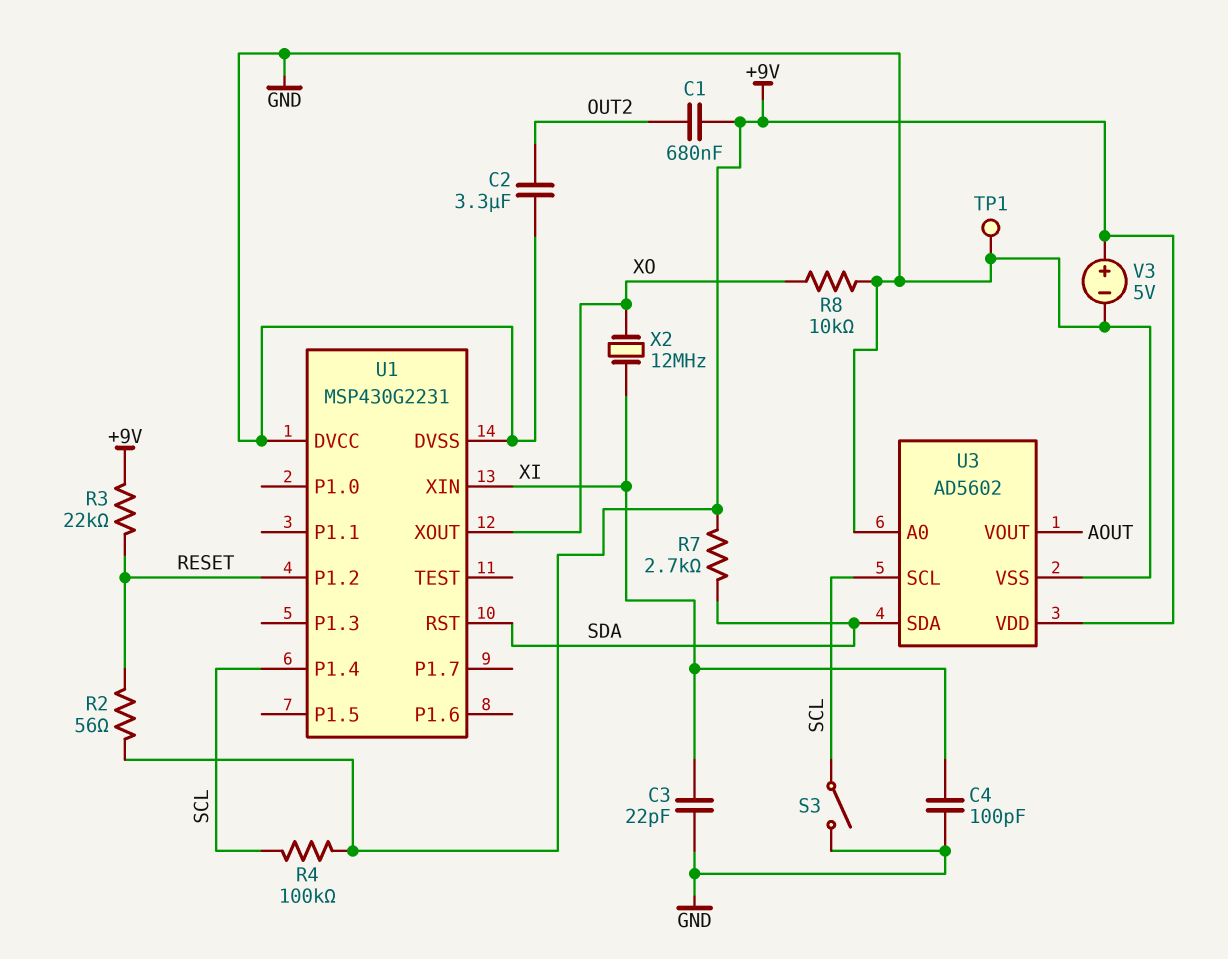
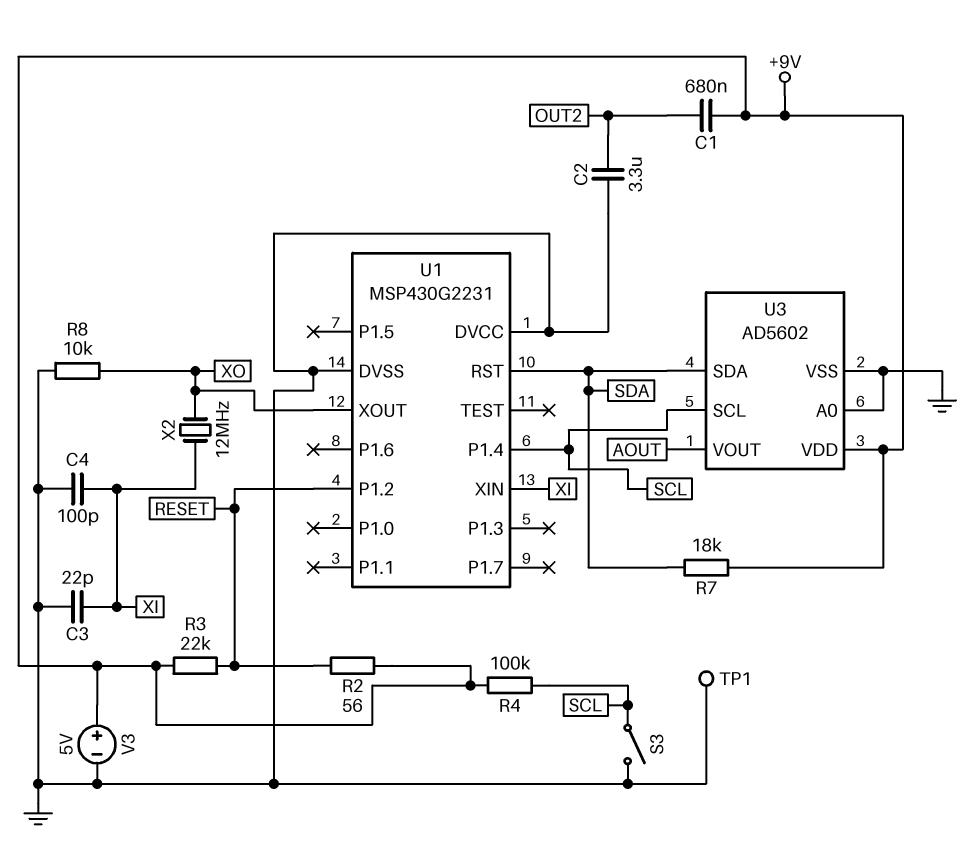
R7: 2.7k (+9V, SDA) -> 18k (+9V, SDA)

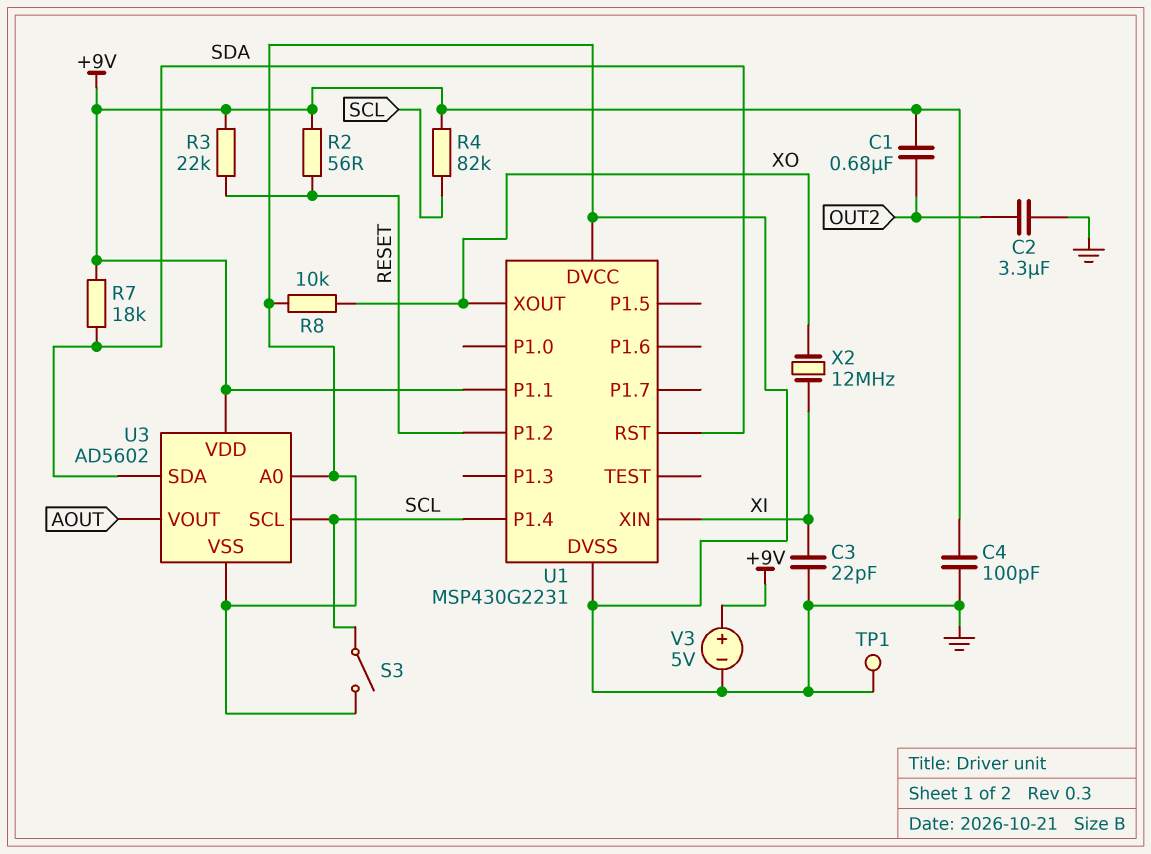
C4: 100pF (GND, XI) -> 100pF (+9V, GND)
R4: 100k (+9V, SCL) -> 82k (+9V, SCL)
U1 pin P1.1: none -> +9V

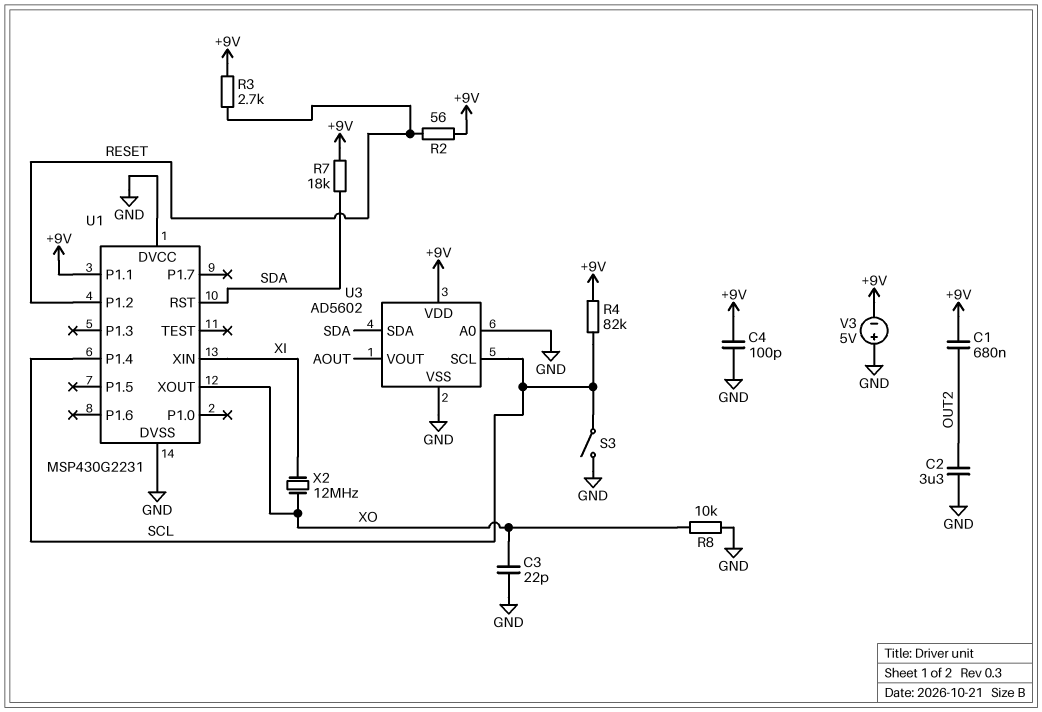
C3: 22pF (GND, XI) -> 22pF (GND, XO)
R3: 22k (+9V, RESET) -> 2.7k (+9V, RESET)
TP1: test point (GND) -> none
V3: 5V (plus +9V, minus GND) -> 5V (plus GND, minus +9V)

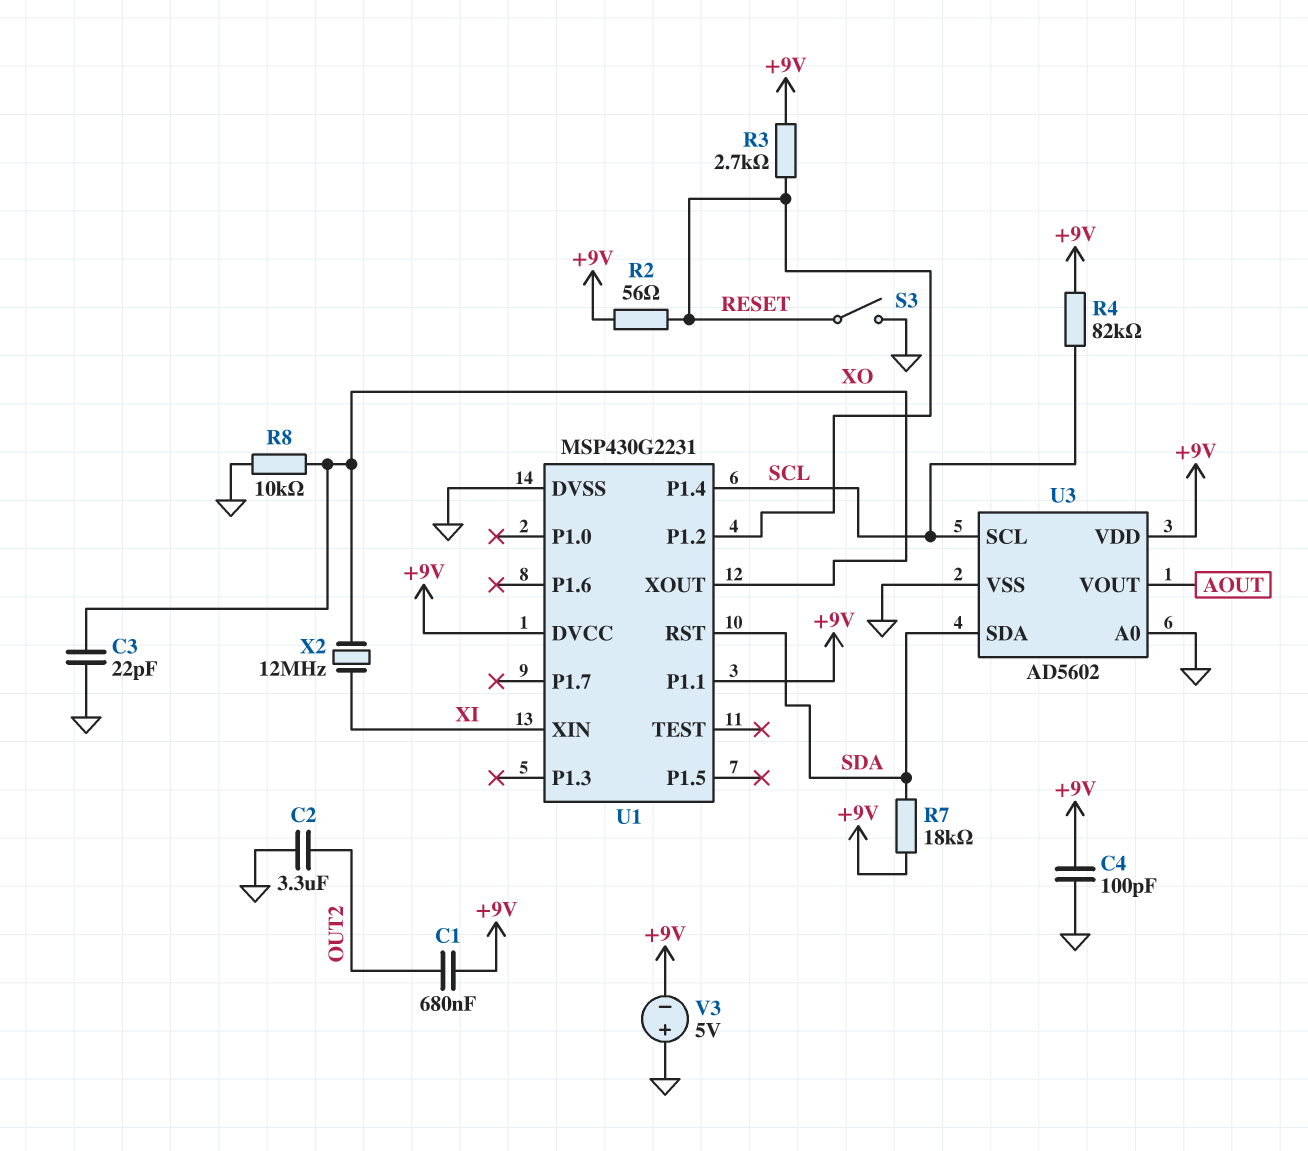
S3: switch (GND, SCL) -> switch (GND, RESET)
U1 pin DVCC: GND -> +9V

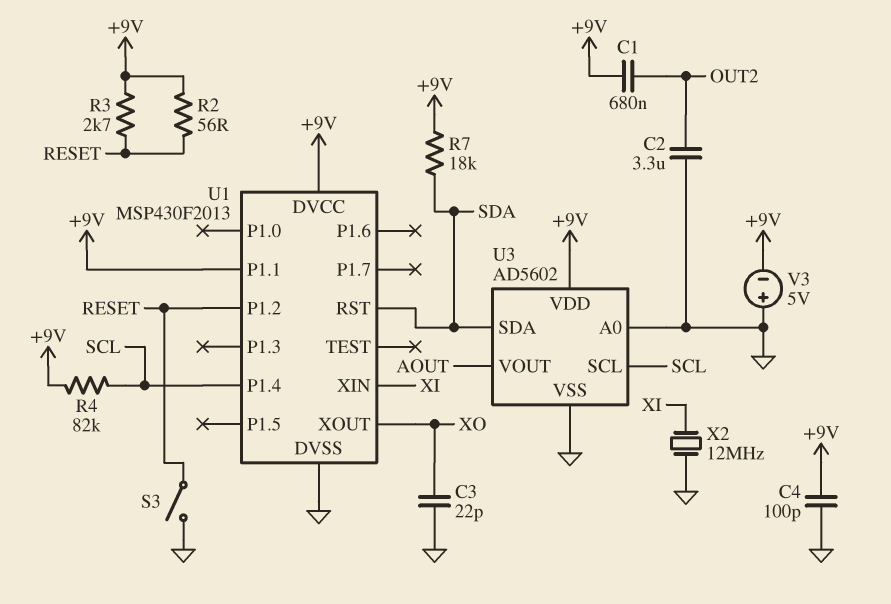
R8: 10k (GND, XO) -> none
U1: MSP430G2231 -> MSP430F2013
X2: 12MHz (XI, XO) -> 12MHz (GND, XI)

